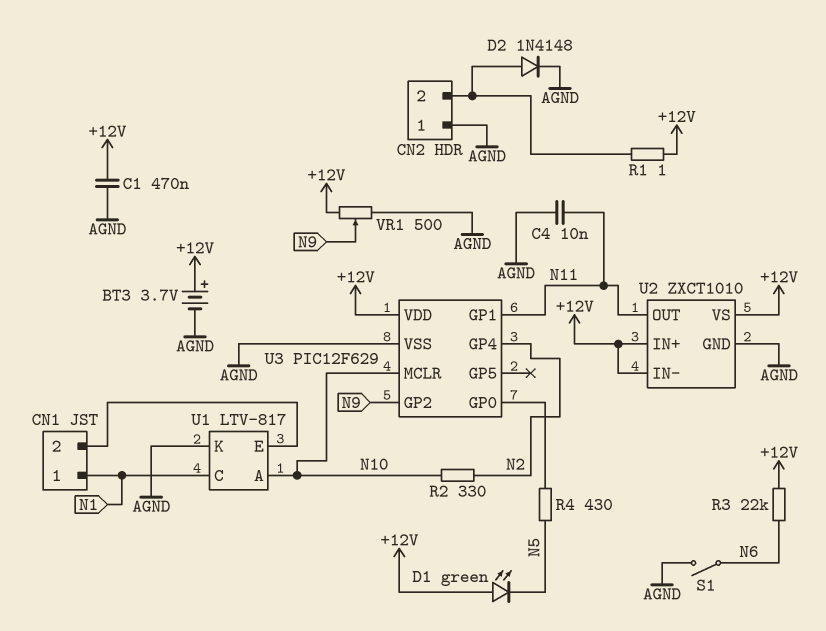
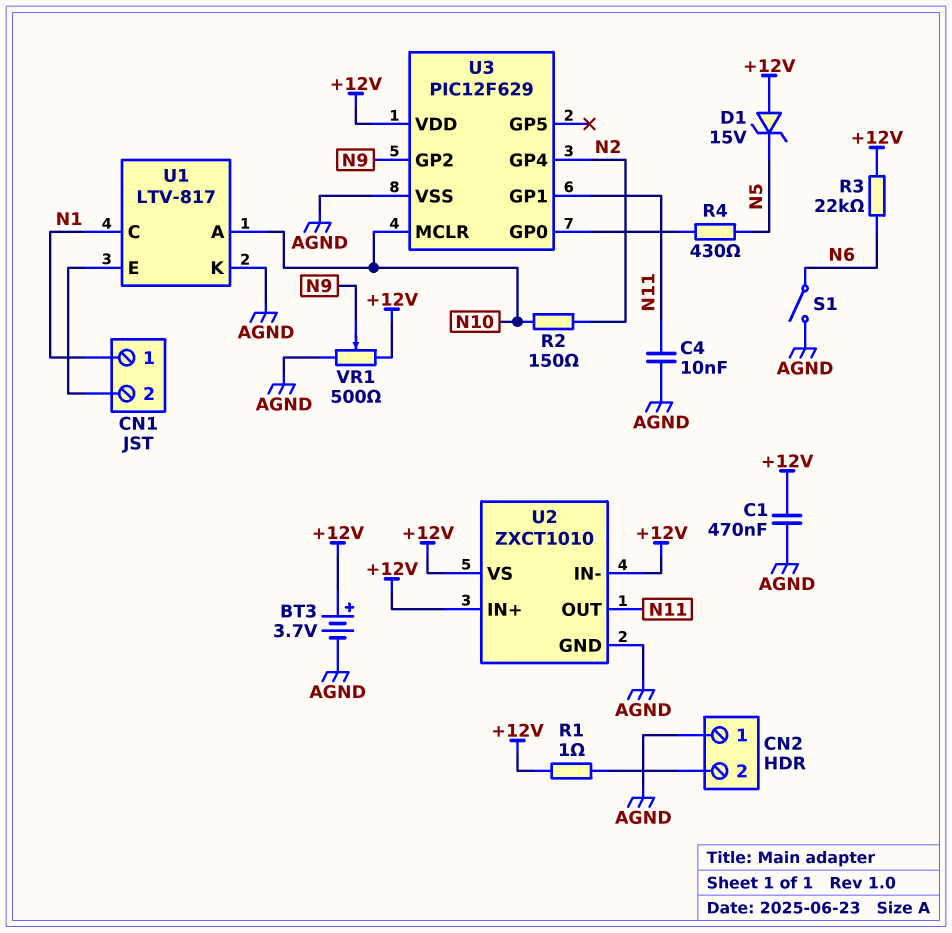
D1: LED green (A +12V, K N5) -> zener 15V (A +12V, K N5)
D2: diode 1N4148 (A CN2/2, K AGND) -> none
R2: 330 (N2, N10) -> 150 (N2, N10)

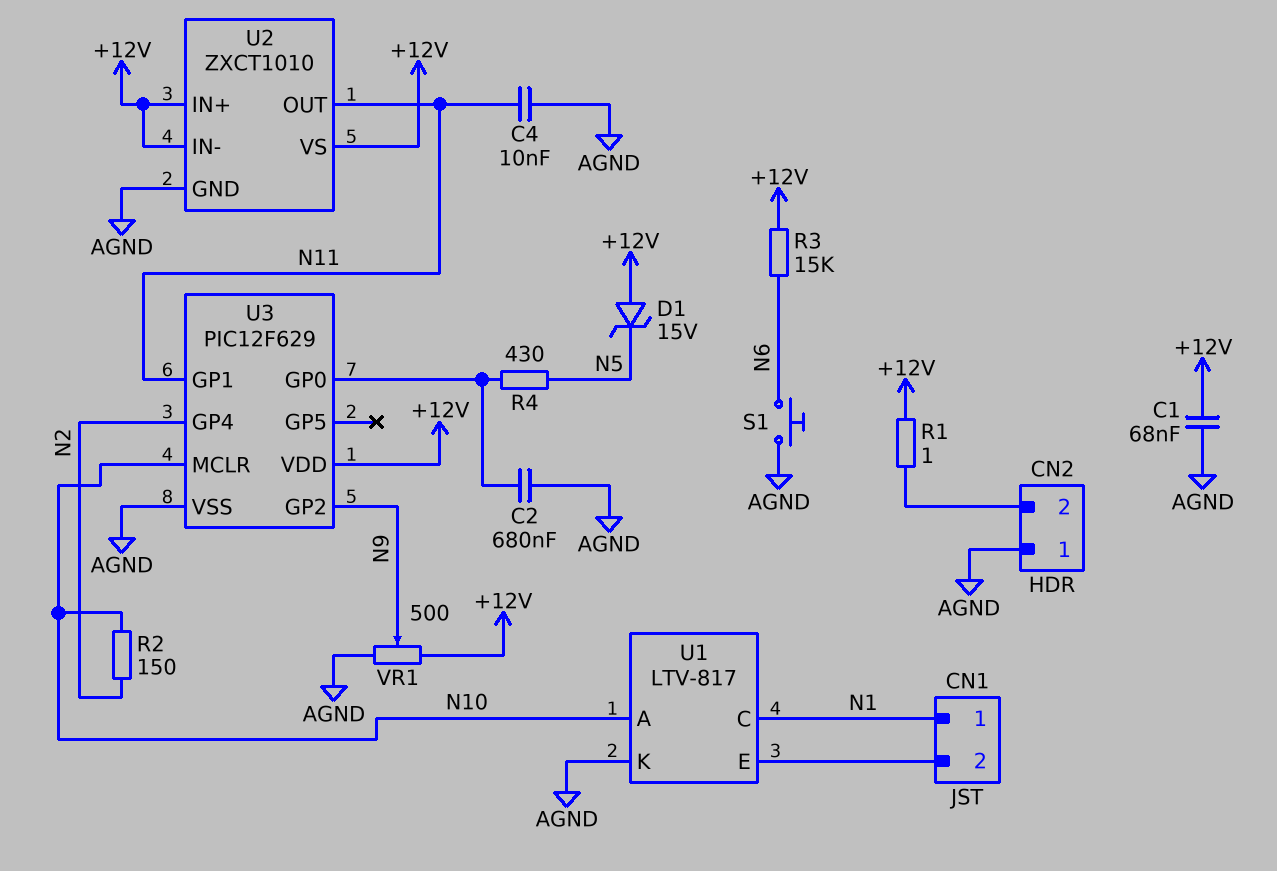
BT3: 3.7V (plus +12V, minus AGND) -> none
C1: 470nF (+12V, AGND) -> 68nF (+12V, AGND)
C2: none -> 680nF (AGND, U3/GP0)
R3: 22k (+12V, N6) -> 15k (+12V, N6)
S1: switch (AGND, N6) -> button (AGND, N6)

